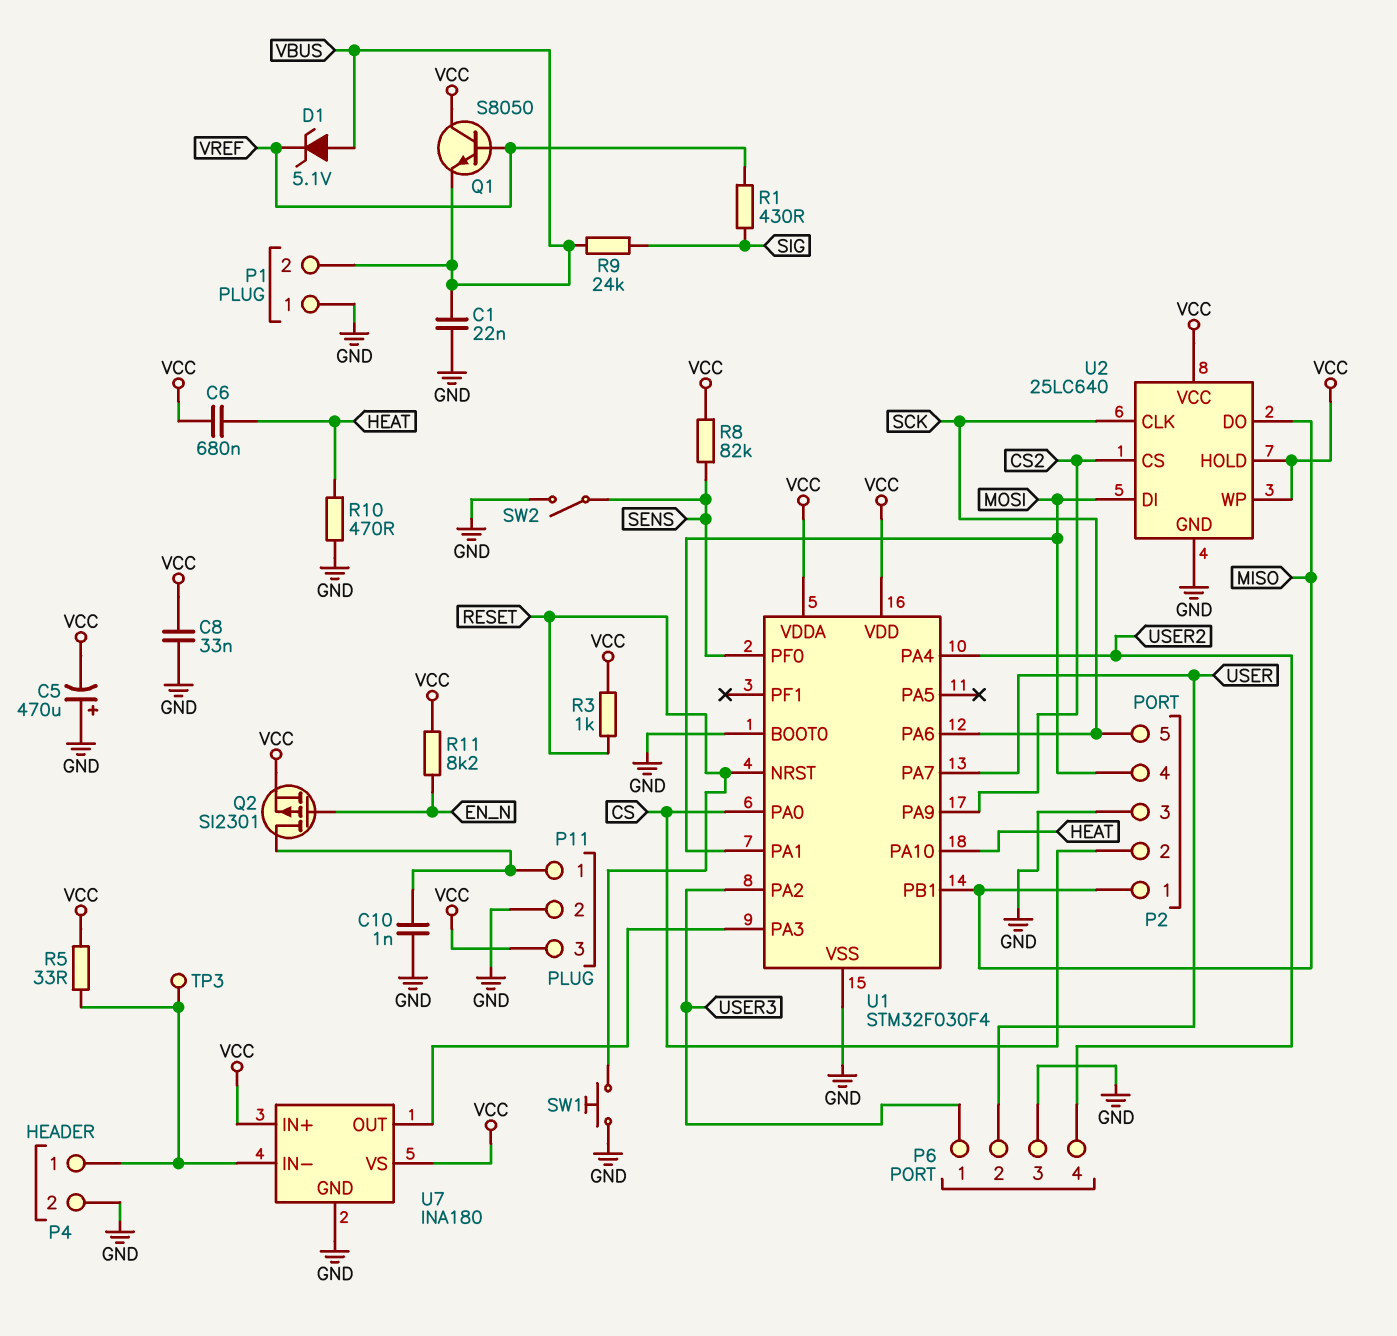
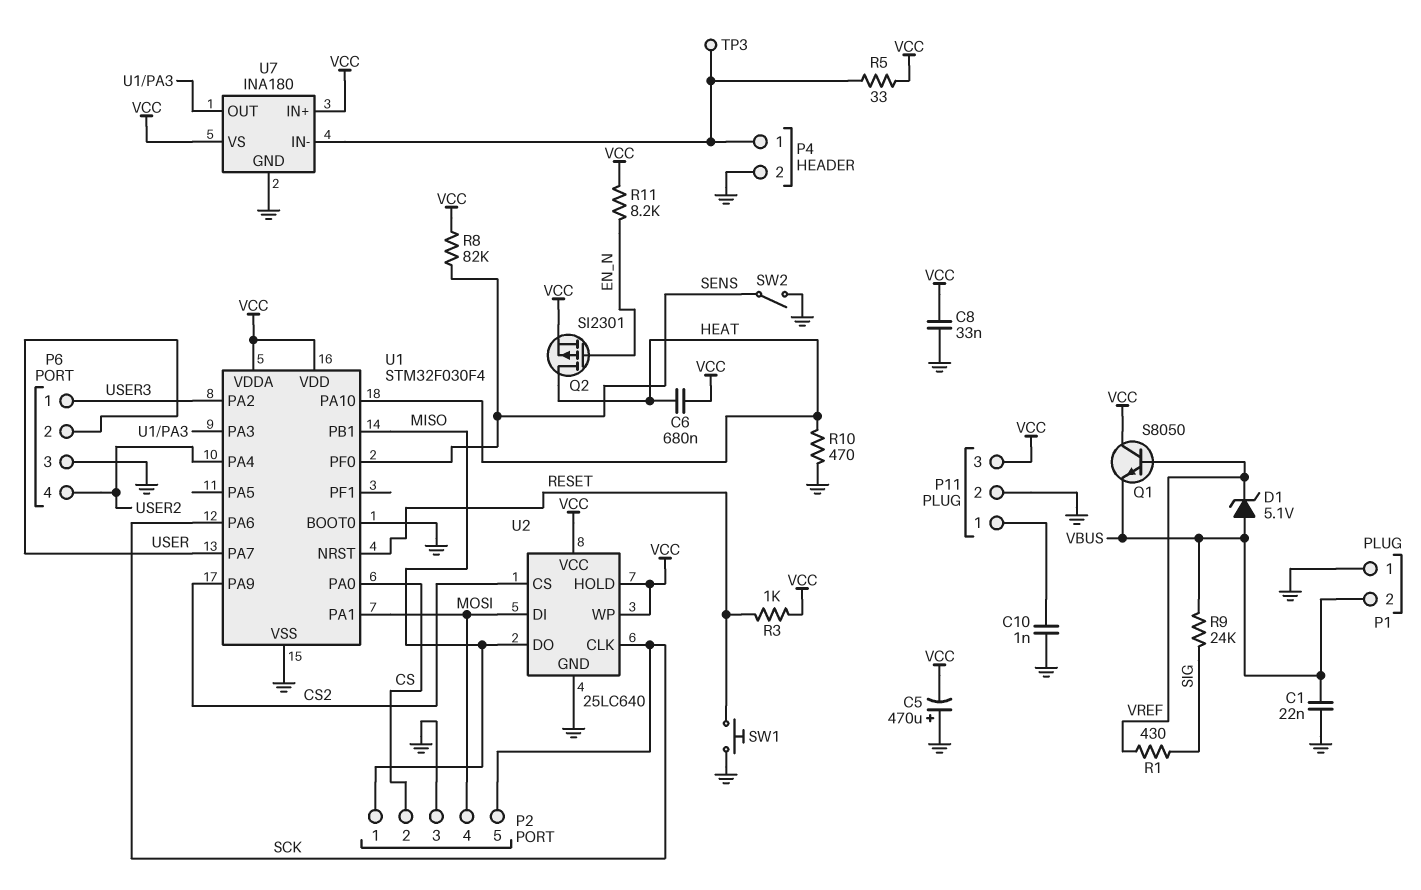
Q2: PMOS SI2301 (G EN_N, D P11/1, S VCC) -> PMOS SI2301 (G EN_N, D HEAT, S VCC)

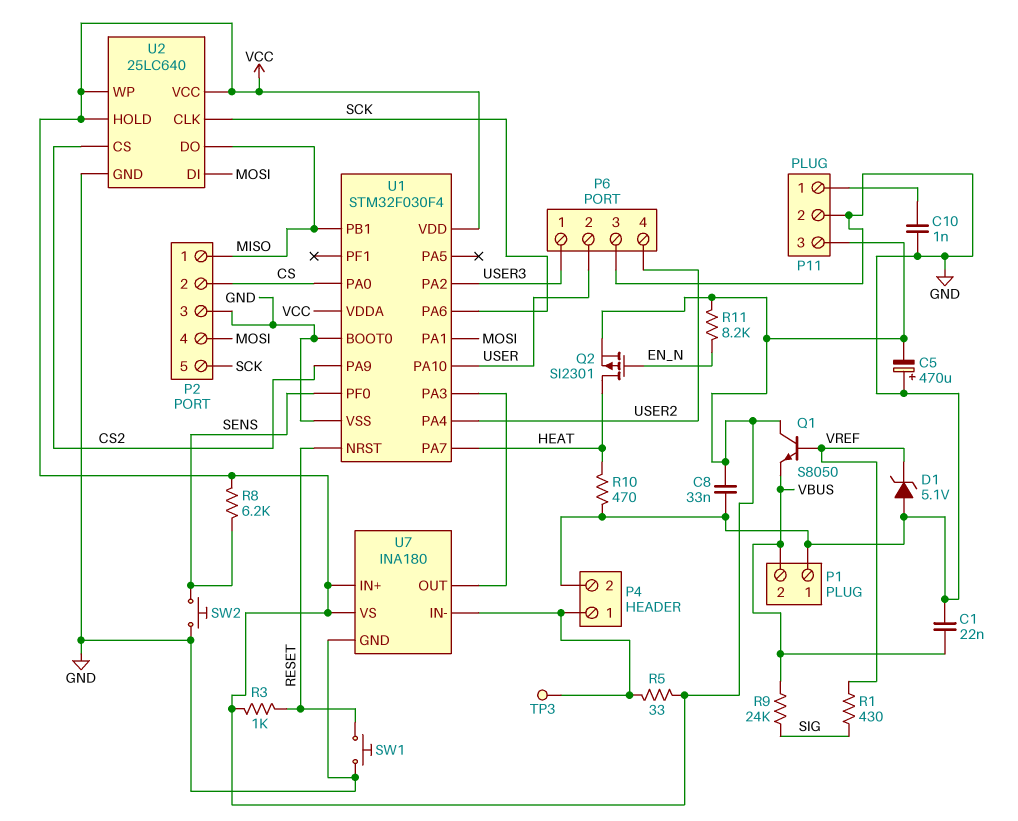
C6: 680nF (HEAT, VCC) -> none
D1: zener 5.1V (A VBUS, K VREF) -> zener 5.1V (A GND, K VREF)
R8: 82k (SENS, VCC) -> 6.2k (SENS, VCC)
SW2: switch (GND, SENS) -> button (GND, SENS)
U1 pin PA7: USER -> HEAT
U1 pin PA10: HEAT -> USER

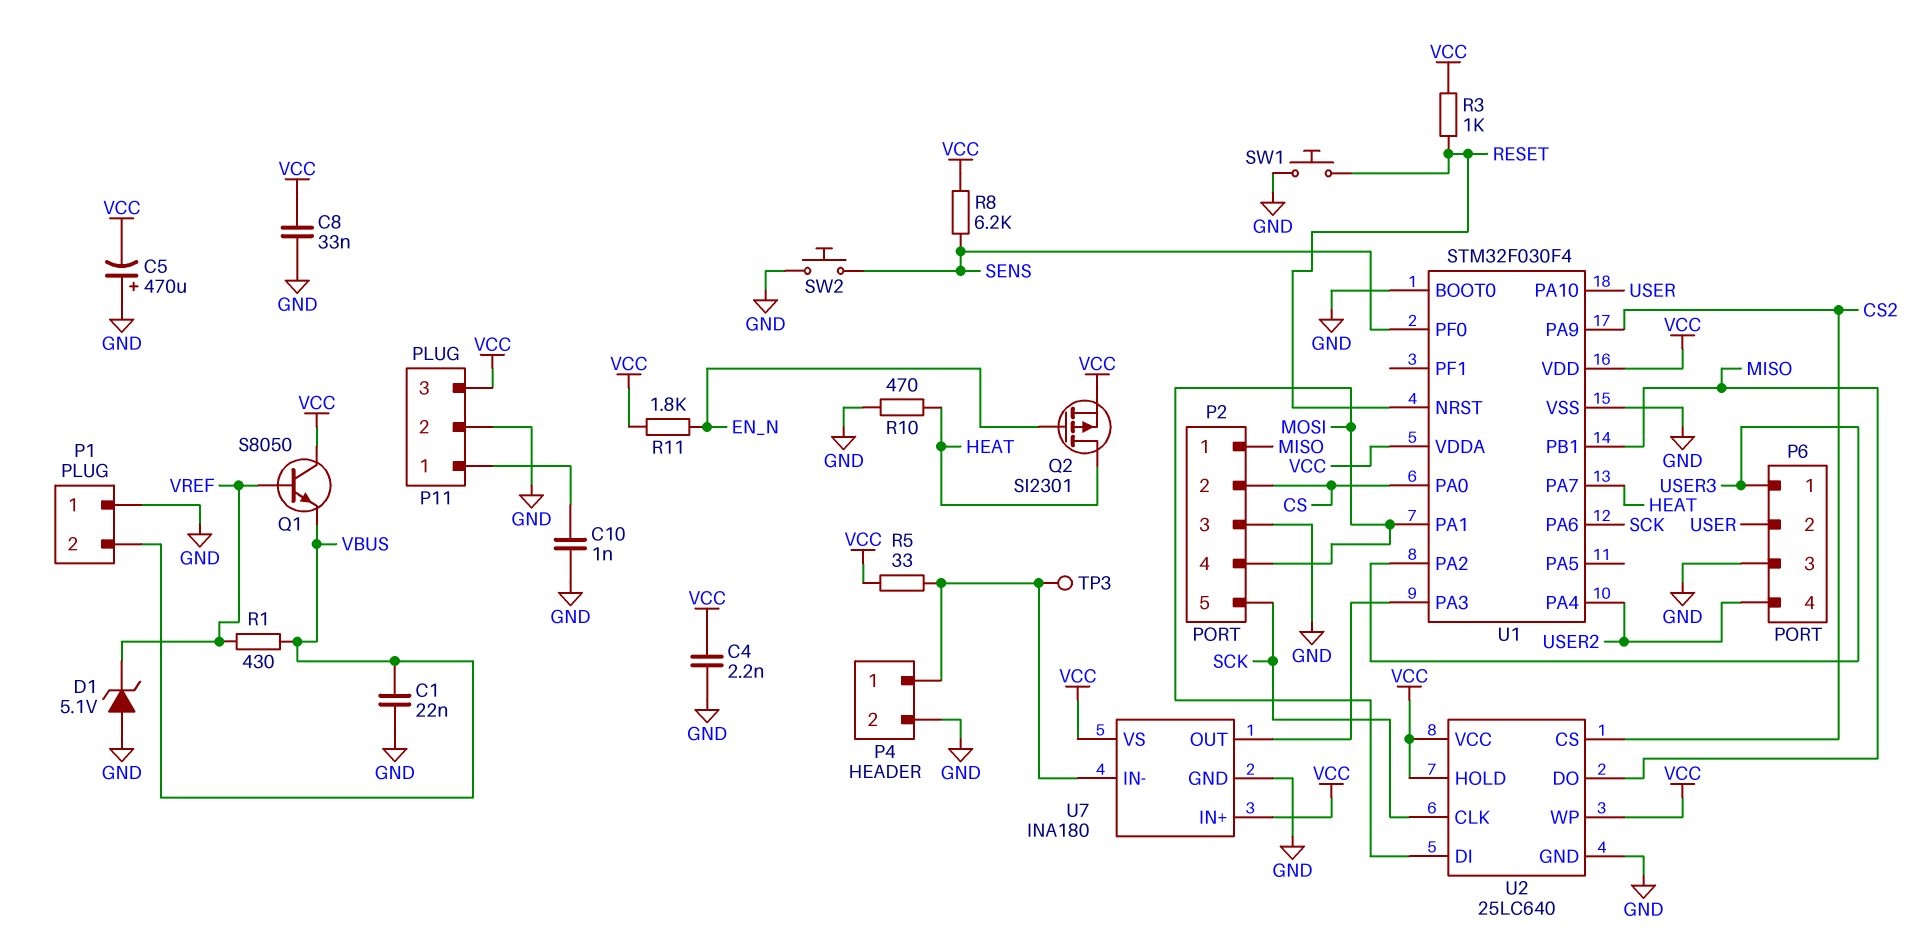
C4: none -> 2.2nF (GND, VCC)
R1: 430 (SIG, VREF) -> 430 (VBUS, VREF)
R9: 24k (SIG, VBUS) -> none
R11: 8.2k (EN_N, VCC) -> 1.8k (EN_N, VCC)

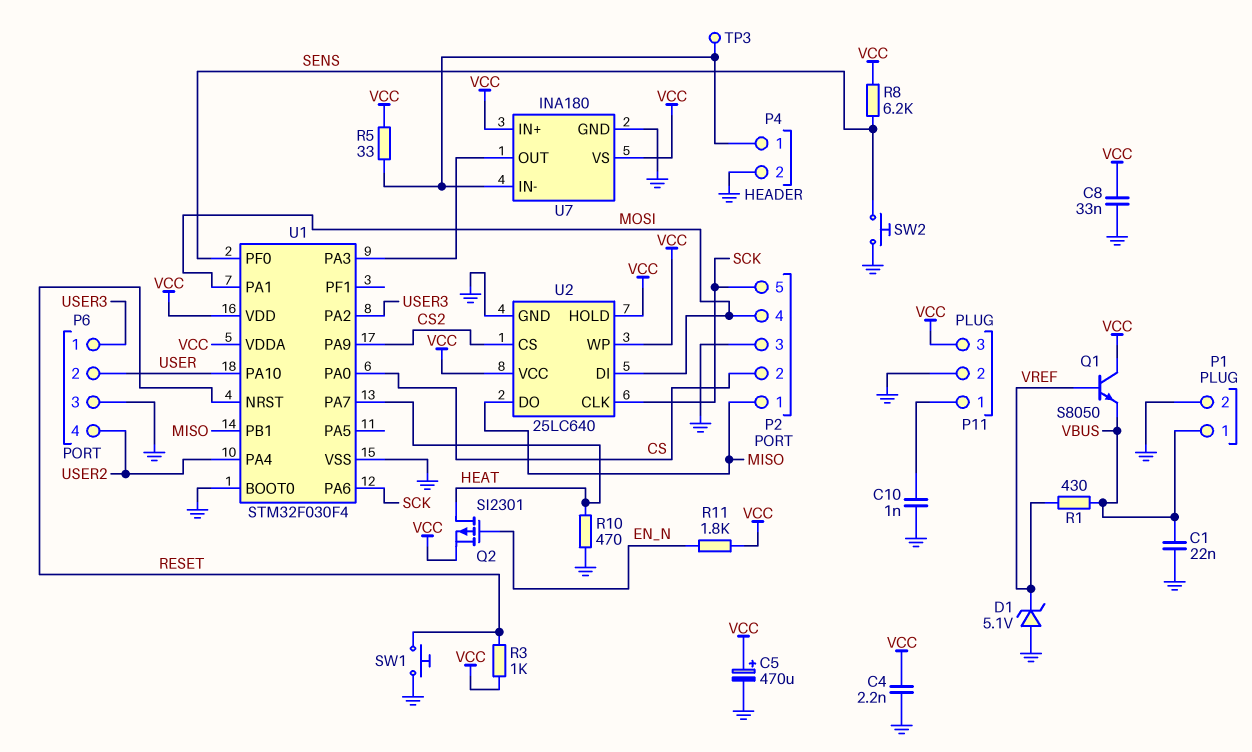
C5: 470uF (plus GND, minus VCC) -> 470uF (plus VCC, minus GND)
P1 pin 1: GND -> VBUS
P1 pin 2: VBUS -> GND

